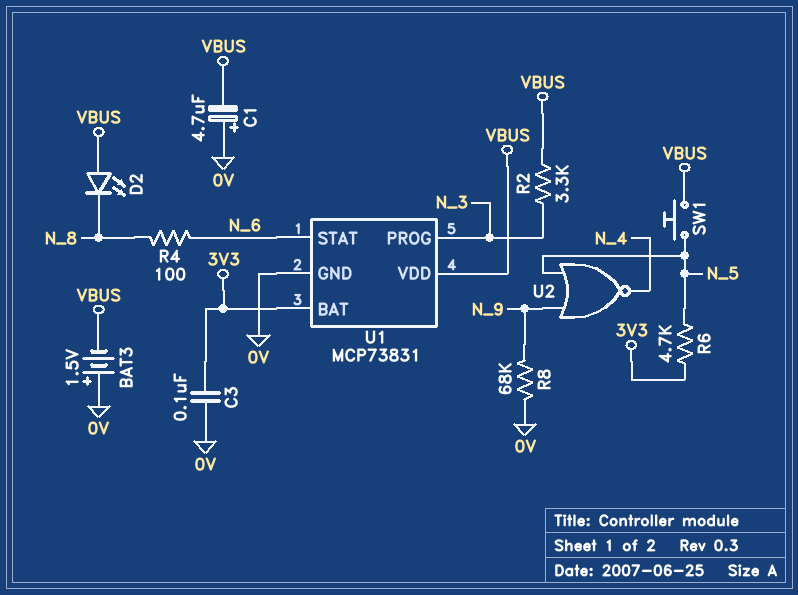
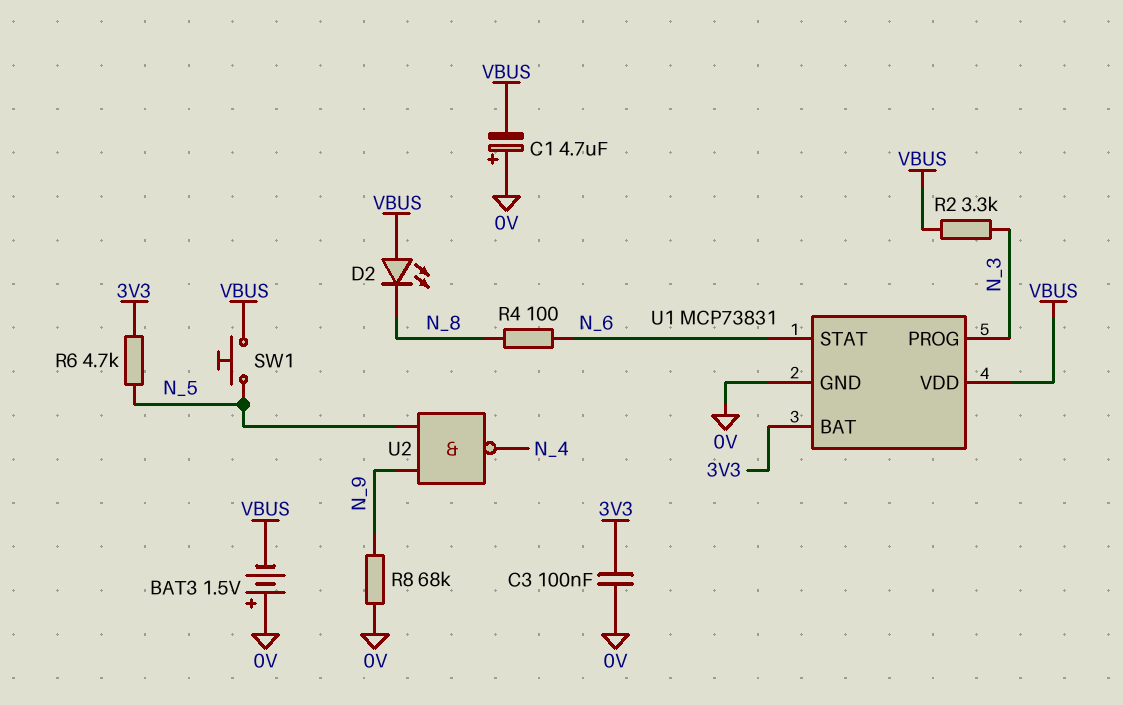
U2: NOR (in N_5, in N_9, out N_4) -> NAND (in N_5, in N_9, out N_4)

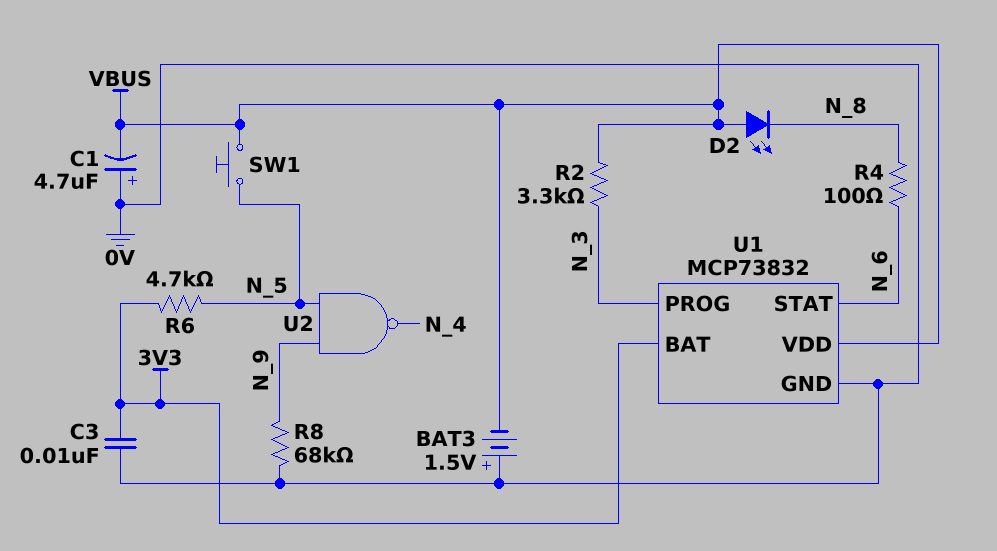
C3: 100nF (0V, 3V3) -> 10nF (0V, 3V3)
U1: MCP73831 -> MCP73832

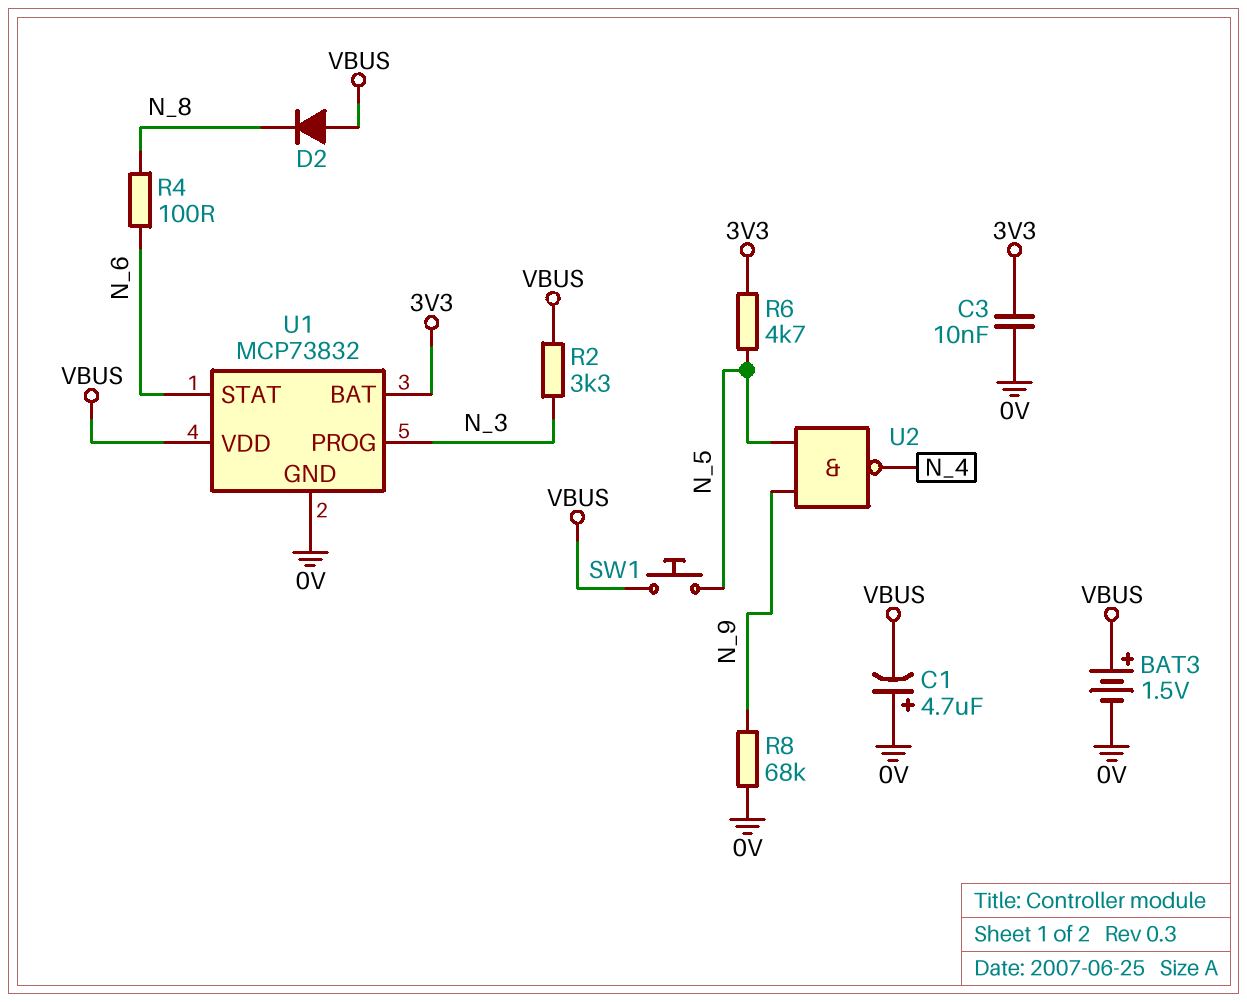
BAT3: 1.5V (plus 0V, minus VBUS) -> 1.5V (plus VBUS, minus 0V)
D2: LED (A VBUS, K N_8) -> diode (A VBUS, K N_8)

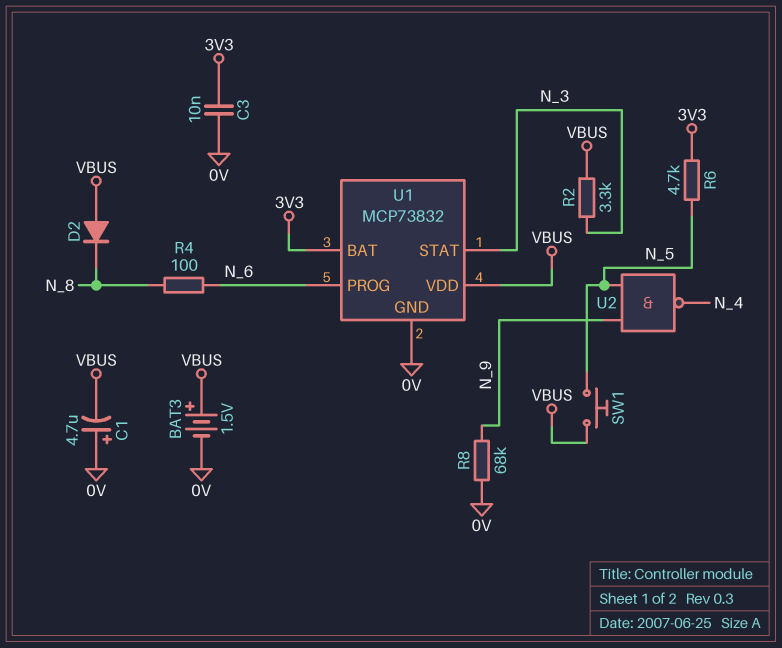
U1 pin PROG: N_3 -> N_6
U1 pin STAT: N_6 -> N_3

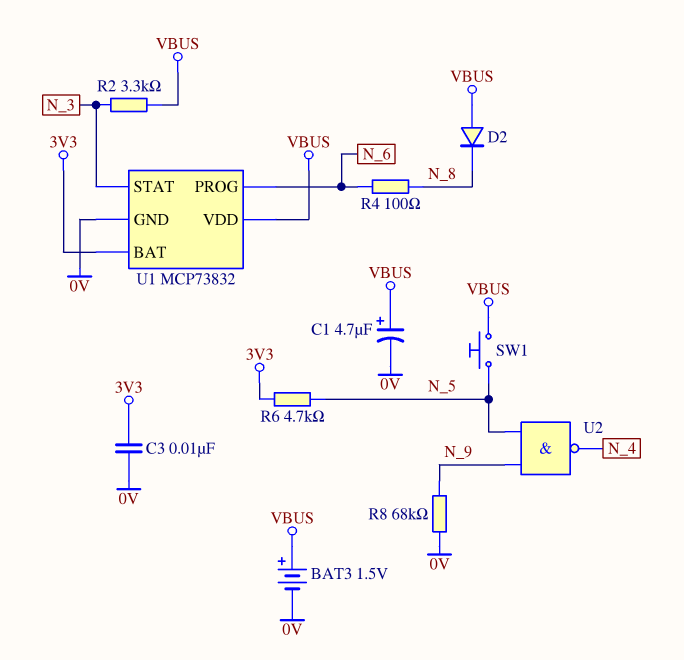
C1: 4.7uF (plus 0V, minus VBUS) -> 4.7uF (plus VBUS, minus 0V)

